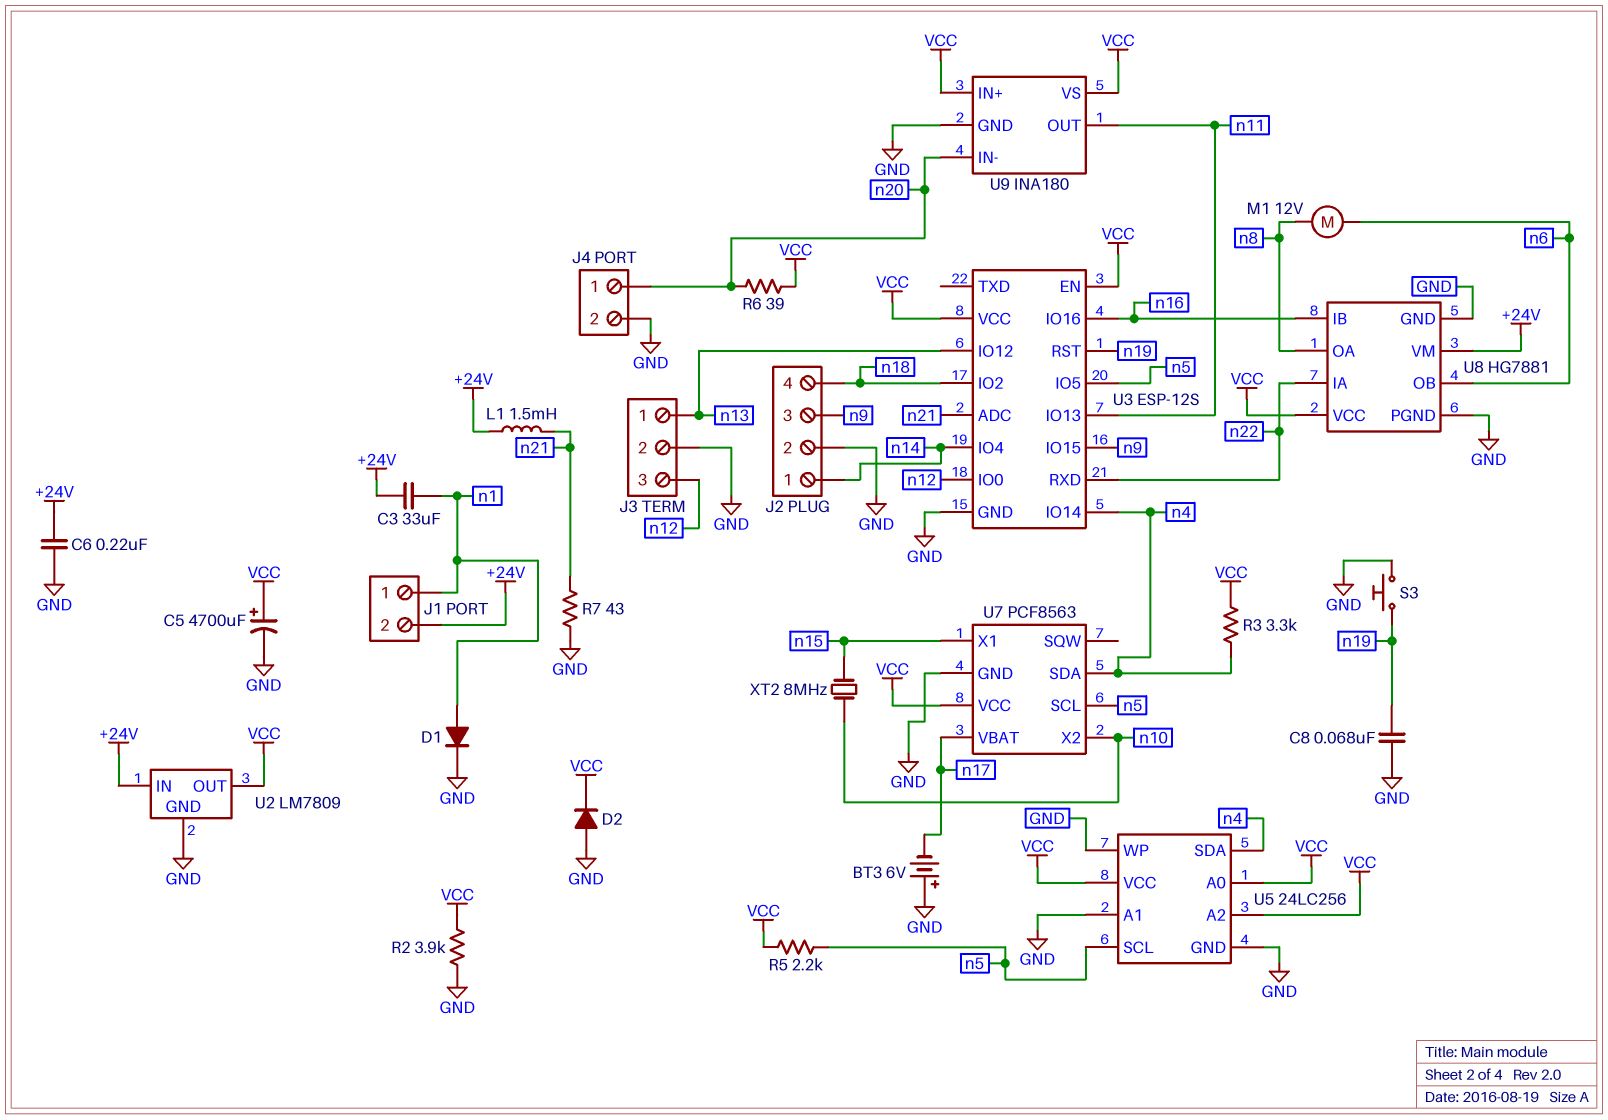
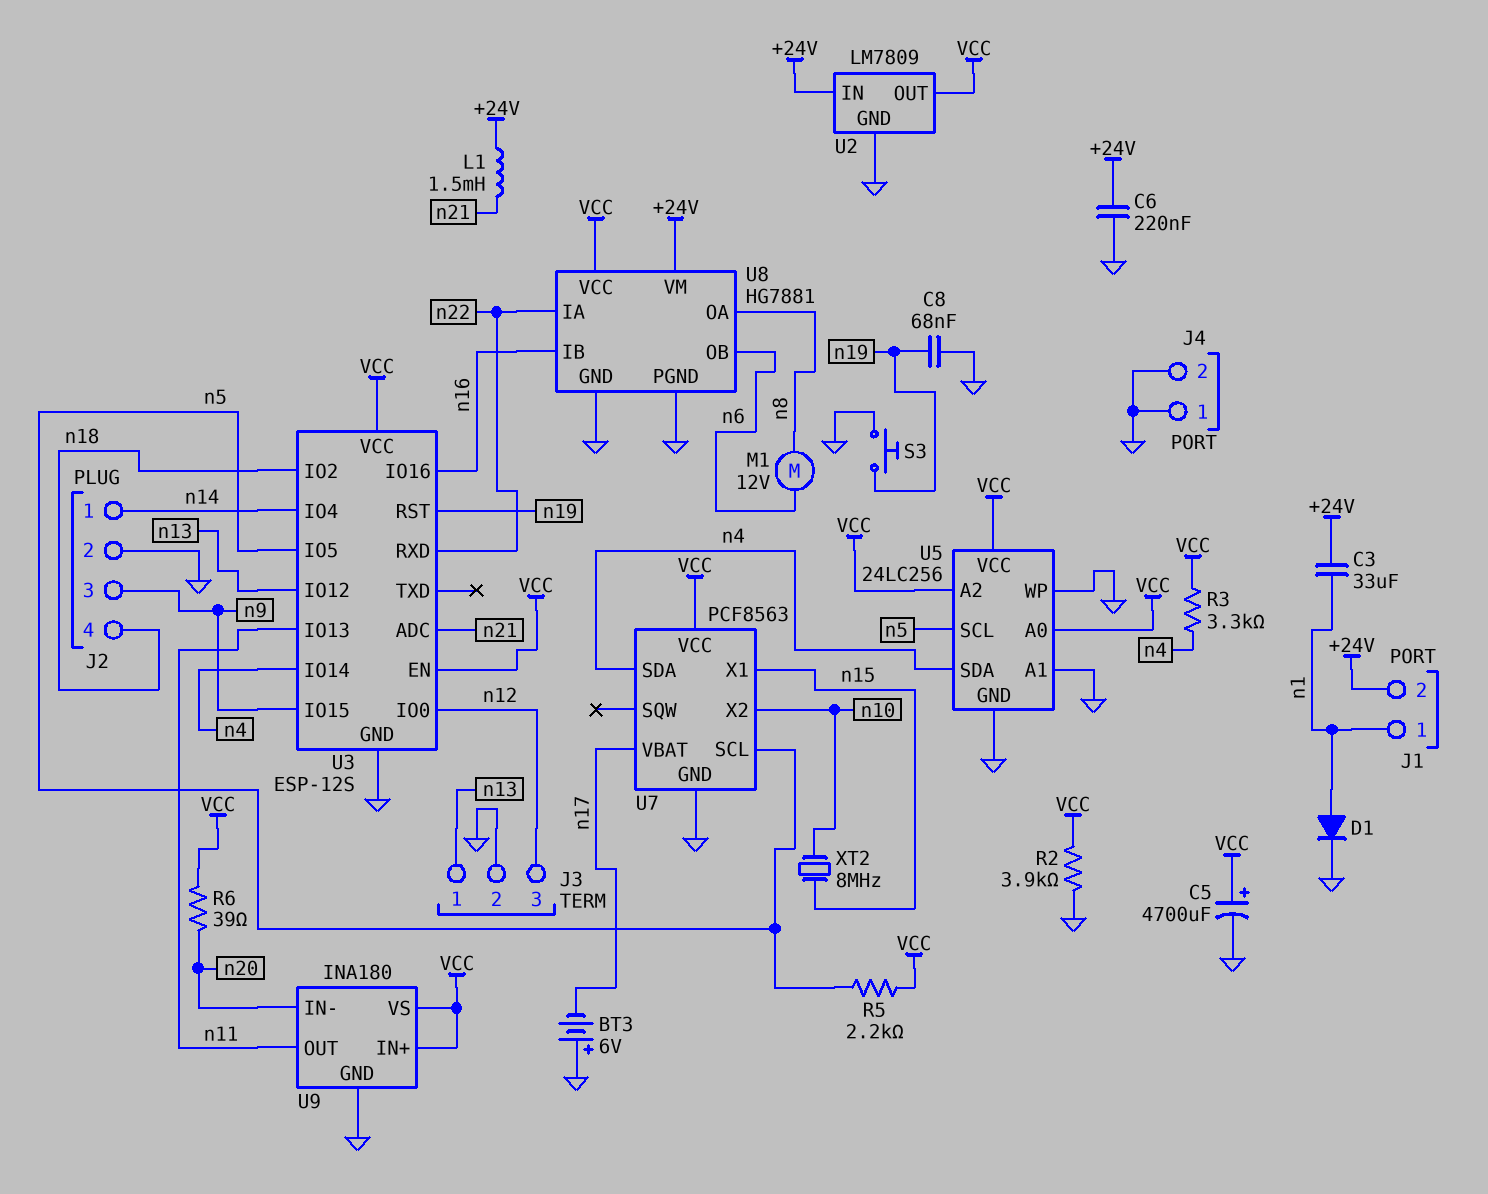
D2: diode (A GND, K VCC) -> none
J4 pin 1: n20 -> GND
R7: 43 (GND, n21) -> none

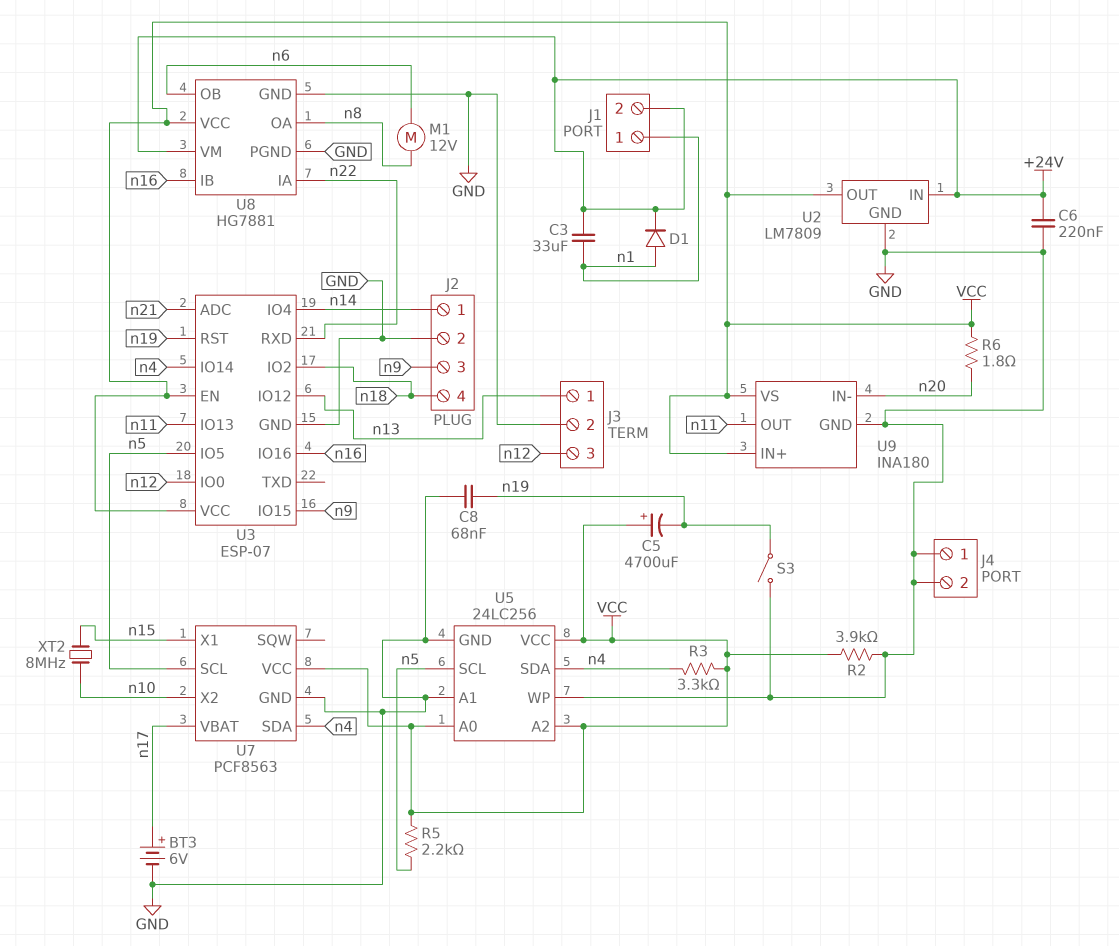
BT3: 6V (plus GND, minus n17) -> 6V (plus n17, minus GND)
C5: 4700uF (plus VCC, minus GND) -> 4700uF (plus VCC, minus n19)
D1: diode (A n1, K GND) -> diode (A n1, K +24V)
L1: 1.5mH (+24V, n21) -> none
R6: 39 (VCC, n20) -> 1.8 (VCC, n20)
S3: button (GND, n19) -> switch (GND, n19)
U3: ESP-12S -> ESP-07

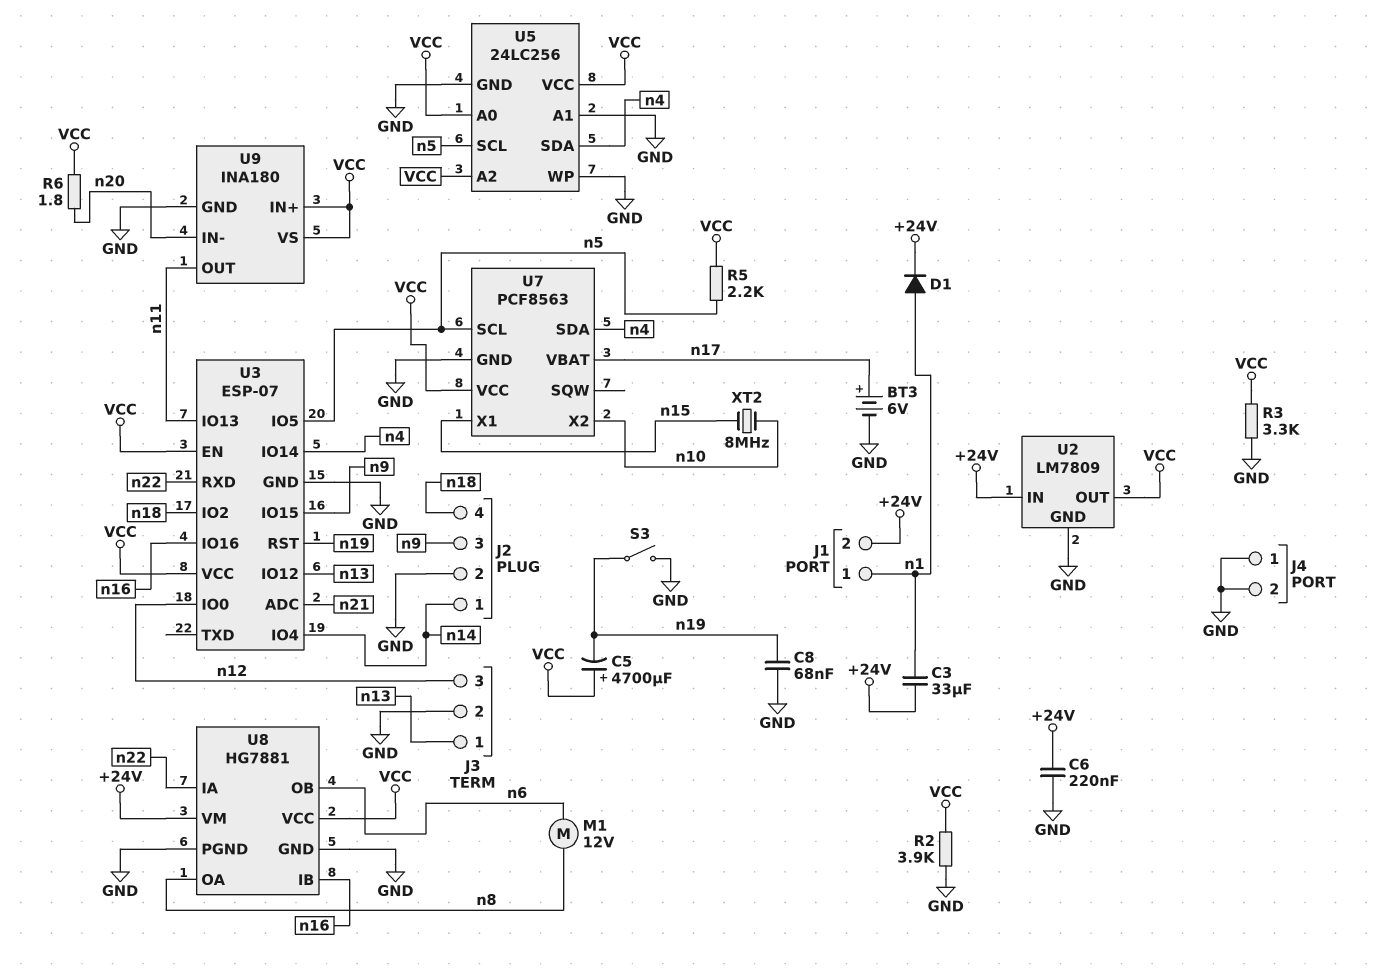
R3: 3.3k (VCC, n4) -> 3.3k (GND, VCC)

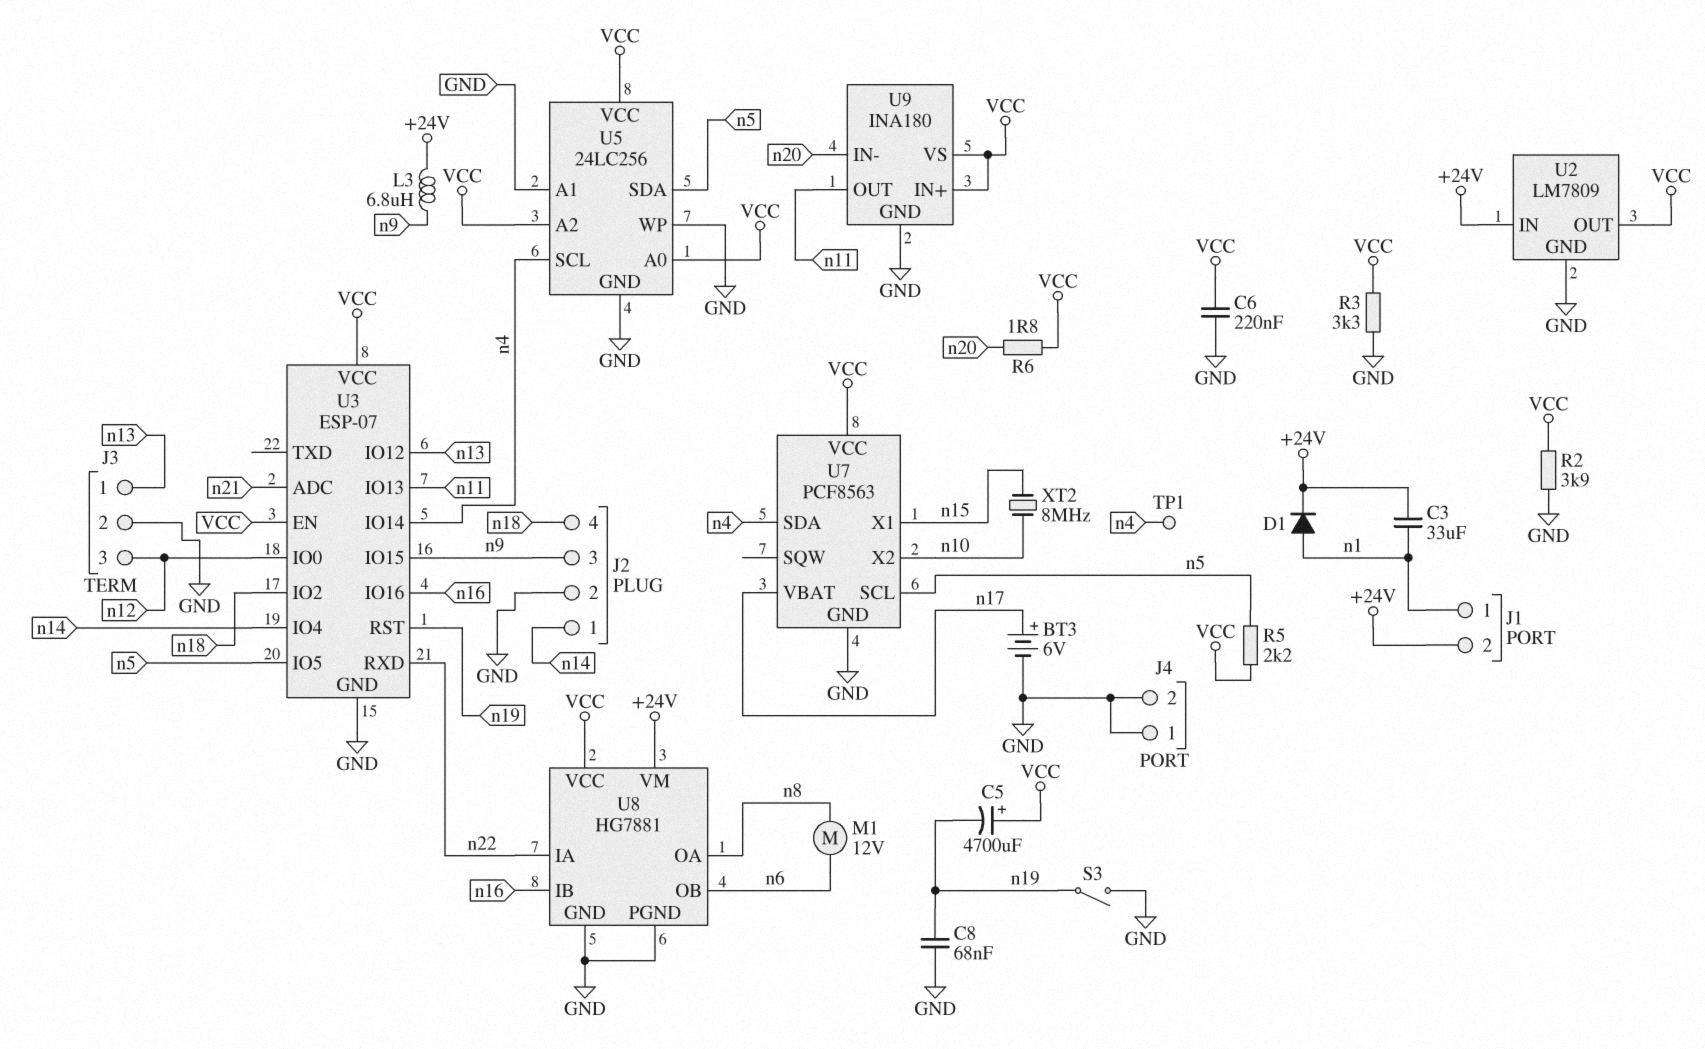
C6: 220nF (+24V, GND) -> 220nF (GND, VCC)
L3: none -> 6.8uH (+24V, n9)
TP1: none -> test point (n4)
U5 pin SCL: n5 -> n4
U5 pin SDA: n4 -> n5

